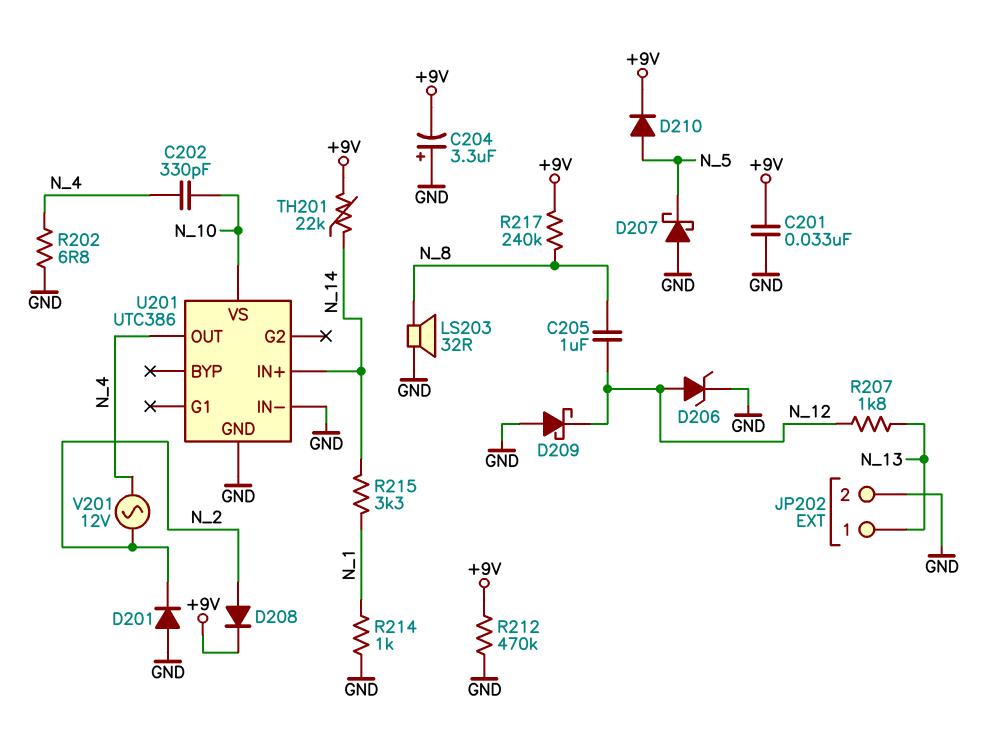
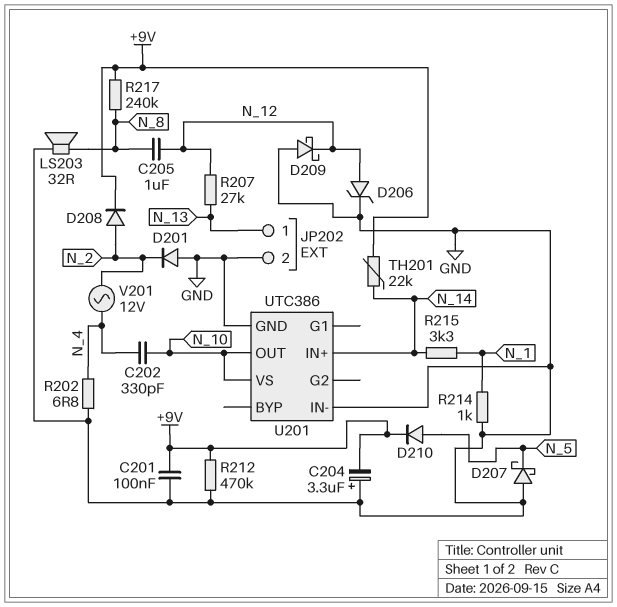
C201: 33nF (+9V, GND) -> 100nF (+9V, GND)
R207: 1.8k (N_12, N_13) -> 27k (N_12, N_13)
U201 pin OUT: N_4 -> N_10

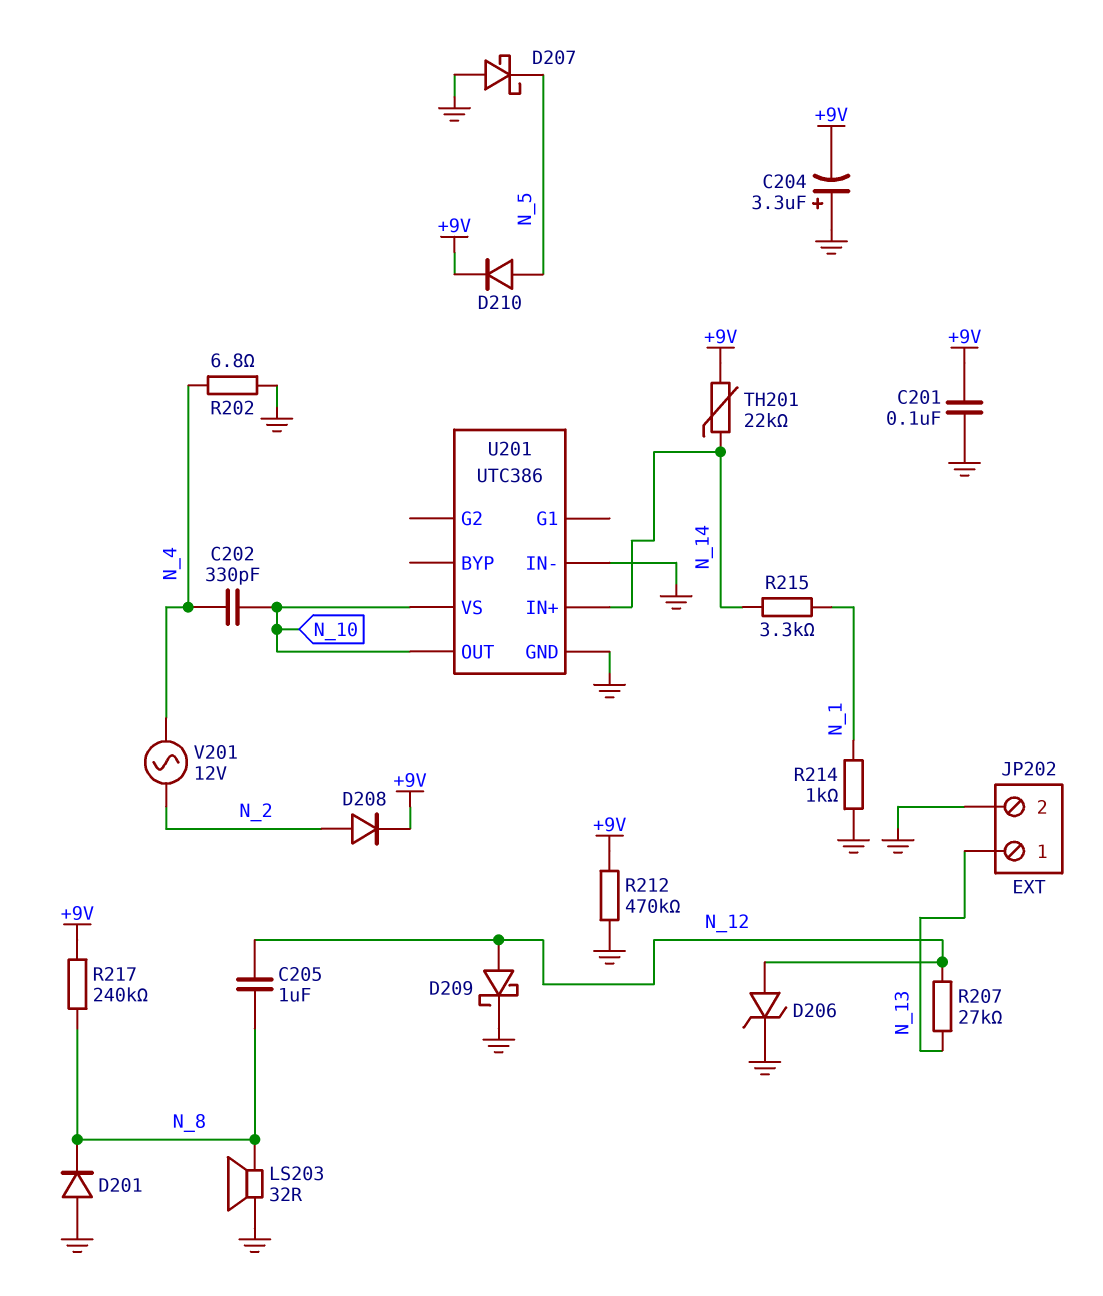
D201: diode (A GND, K N_2) -> diode (A GND, K N_8)
D209: schottky (A GND, K N_12) -> schottky (A N_12, K GND)

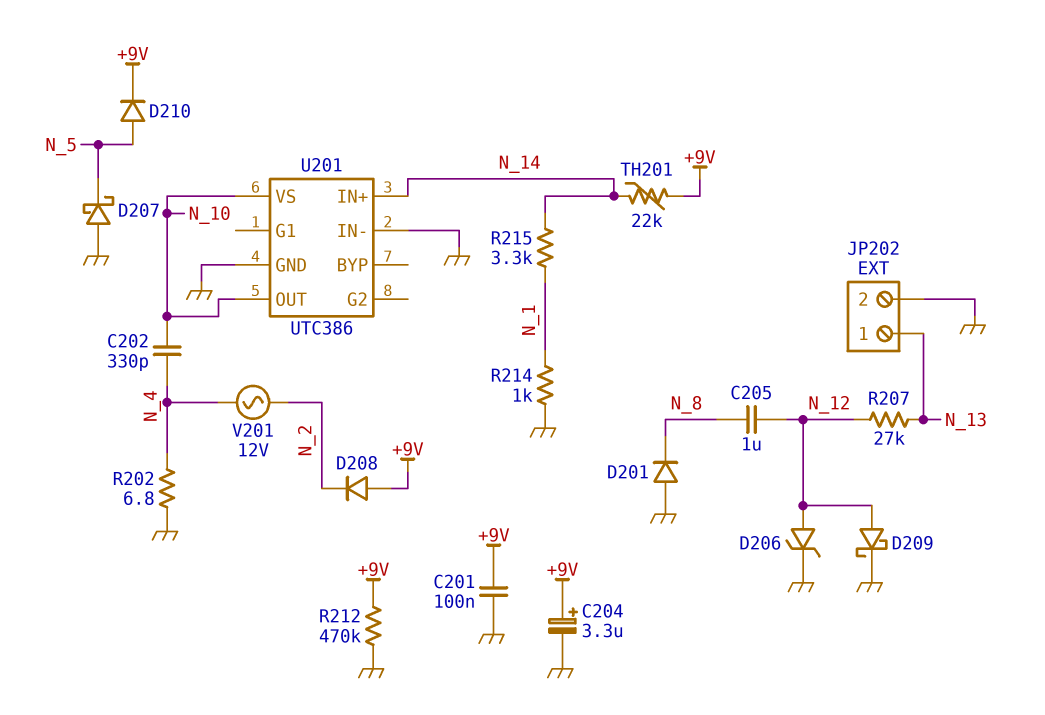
C204: 3.3uF (plus GND, minus +9V) -> 3.3uF (plus +9V, minus GND)
D208: diode (A N_2, K +9V) -> diode (A +9V, K N_2)
LS203: speaker 32R (GND, N_8) -> none
R217: 240k (+9V, N_8) -> none

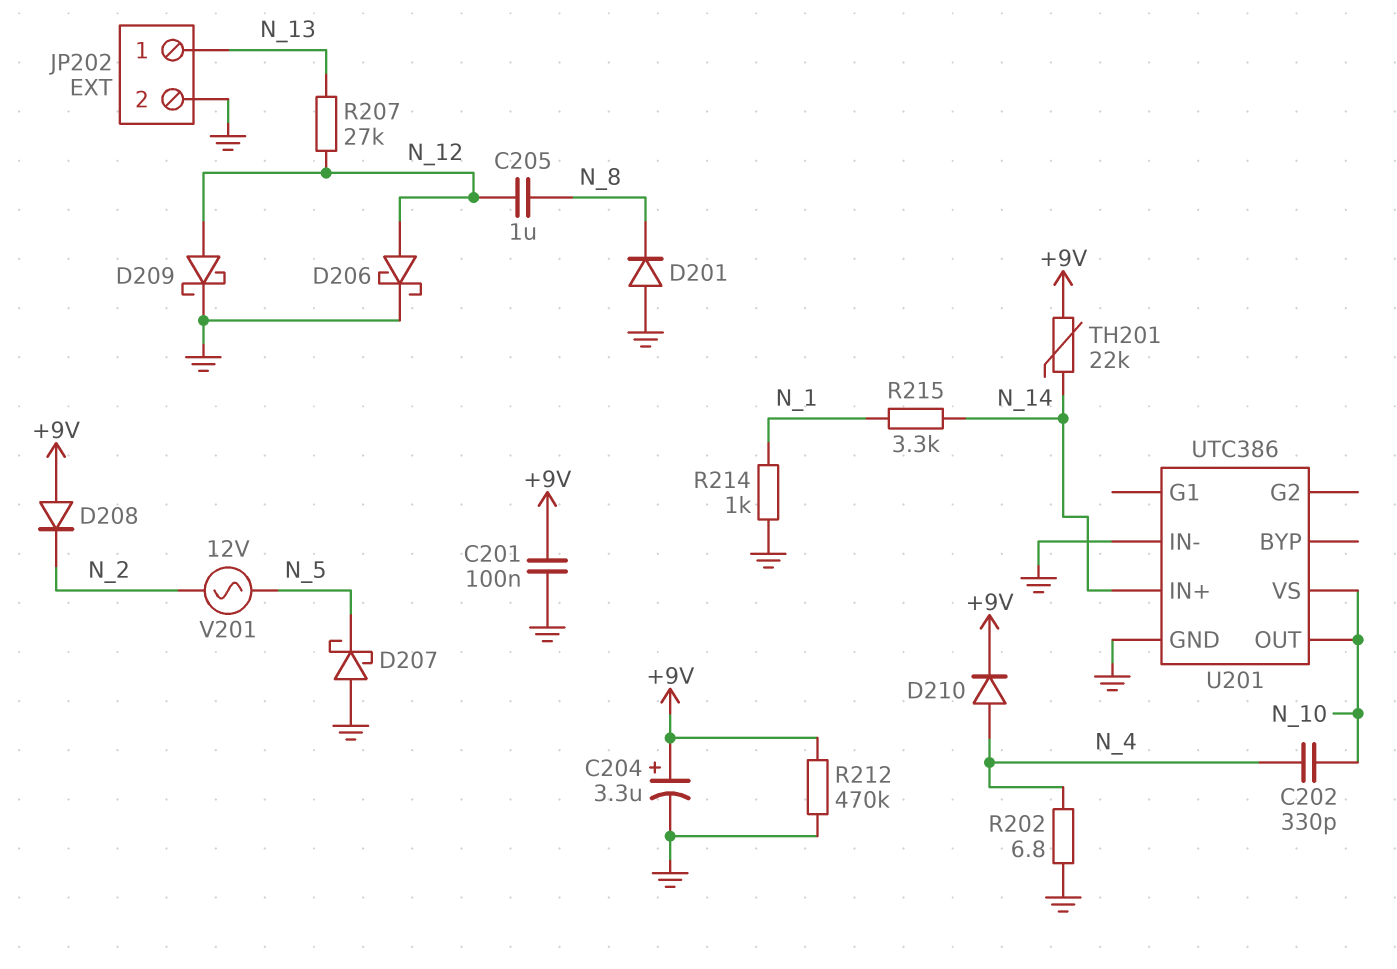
D206: zener (A N_12, K GND) -> schottky (A N_12, K GND)
D210: diode (A N_5, K +9V) -> diode (A N_4, K +9V)
V201: AC 12V (N_2, N_4) -> AC 12V (N_2, N_5)

